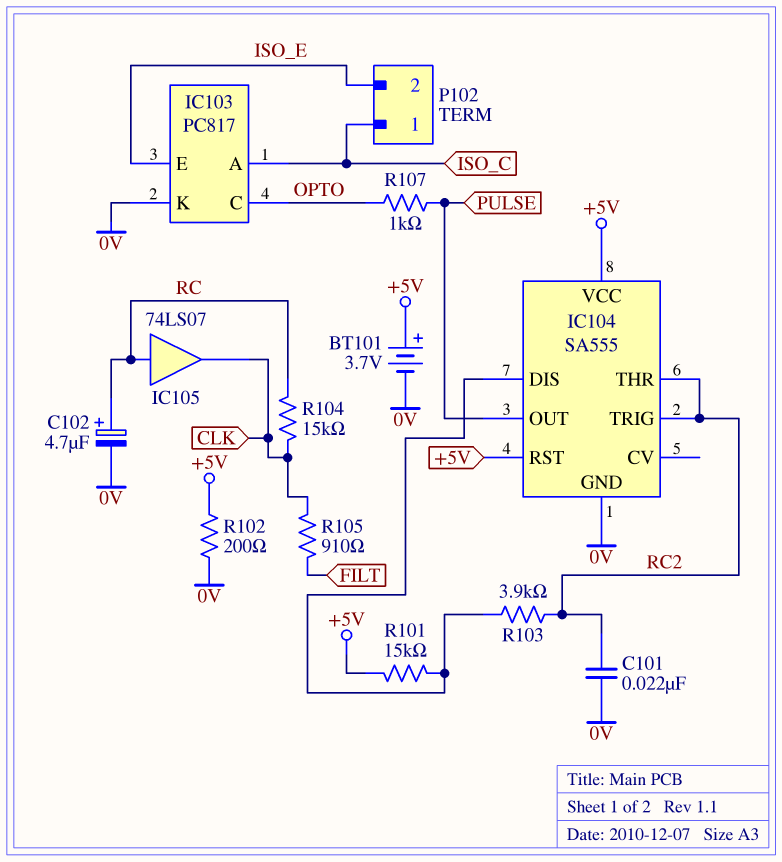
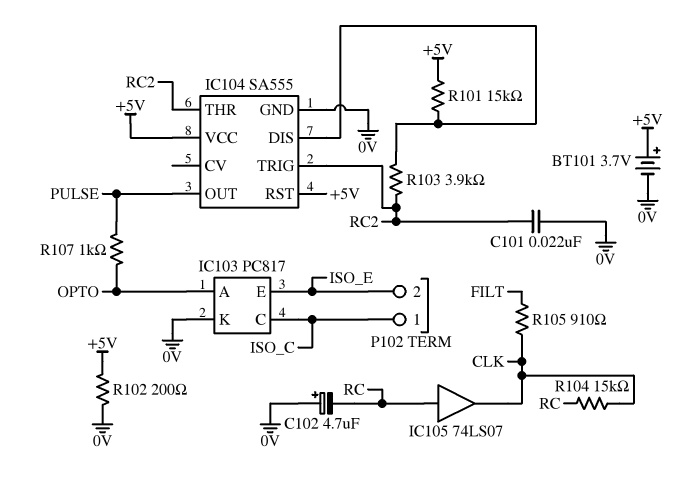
C102: 4.7uF (plus RC, minus 0V) -> 4.7uF (plus 0V, minus RC)
IC103 pin A: ISO_C -> OPTO
IC103 pin C: OPTO -> ISO_C

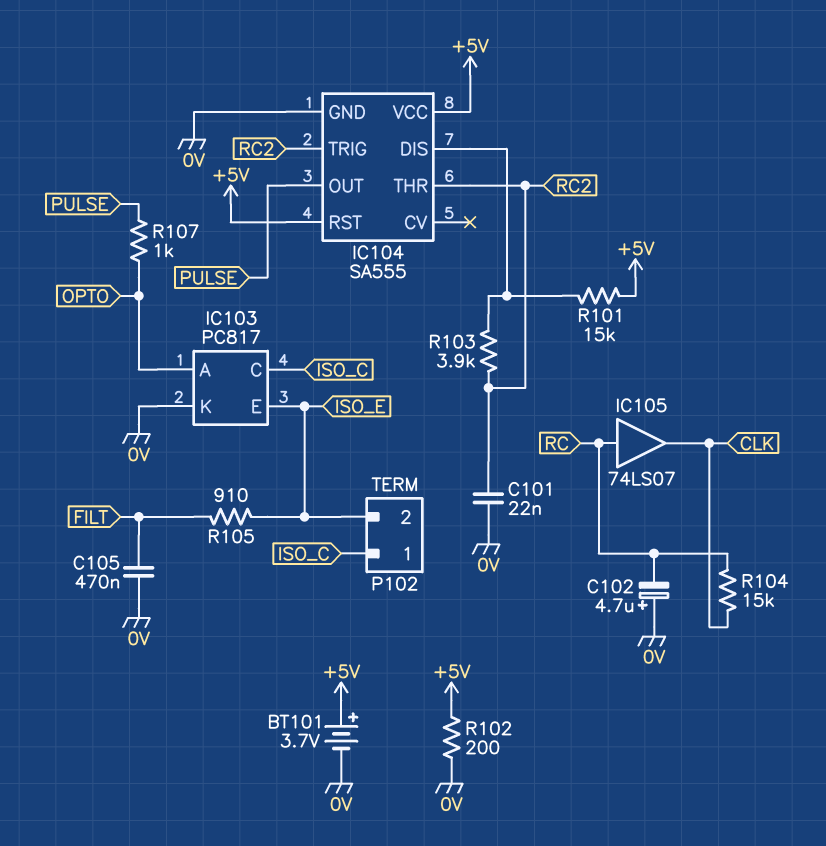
C105: none -> 470nF (0V, FILT)
R105: 910 (CLK, FILT) -> 910 (FILT, ISO_E)

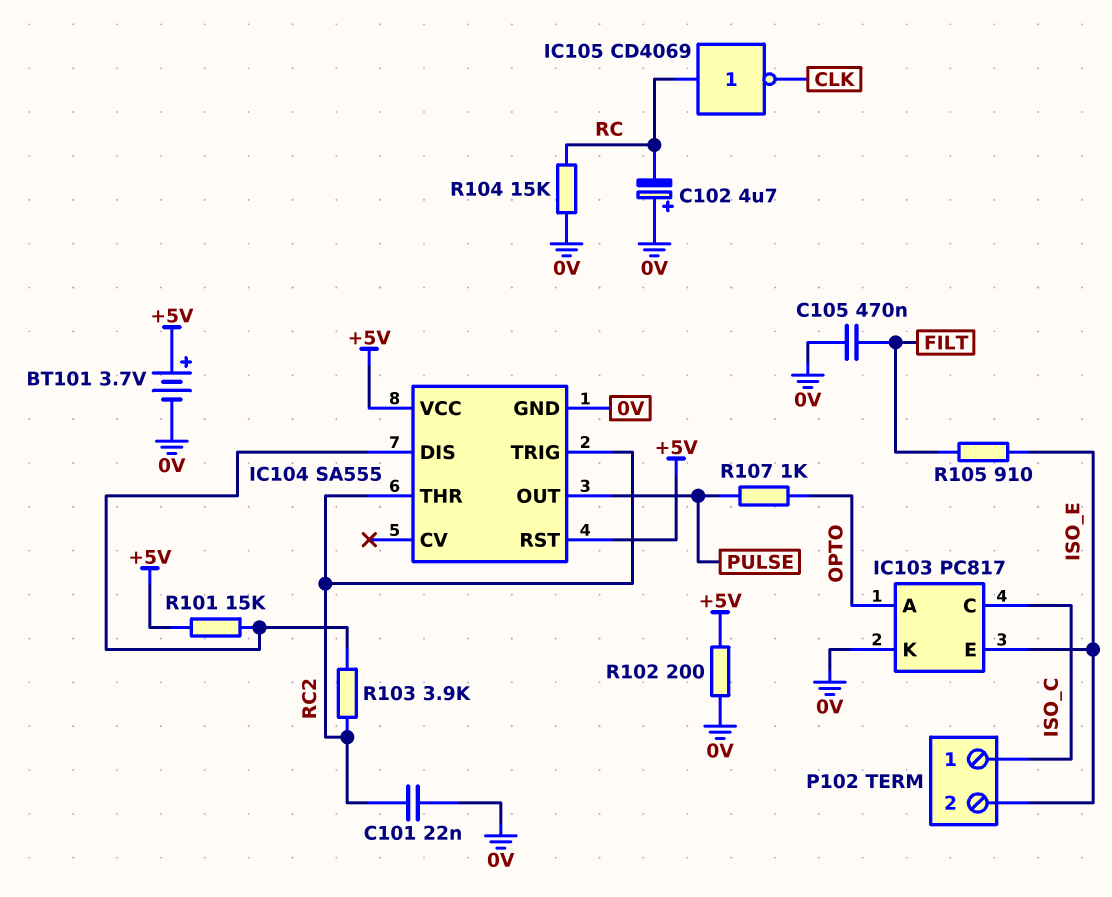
IC105: buffer 74LS07 (in RC, out CLK) -> NOT CD4069 (in RC, out CLK)
R104: 15k (CLK, RC) -> 15k (0V, RC)

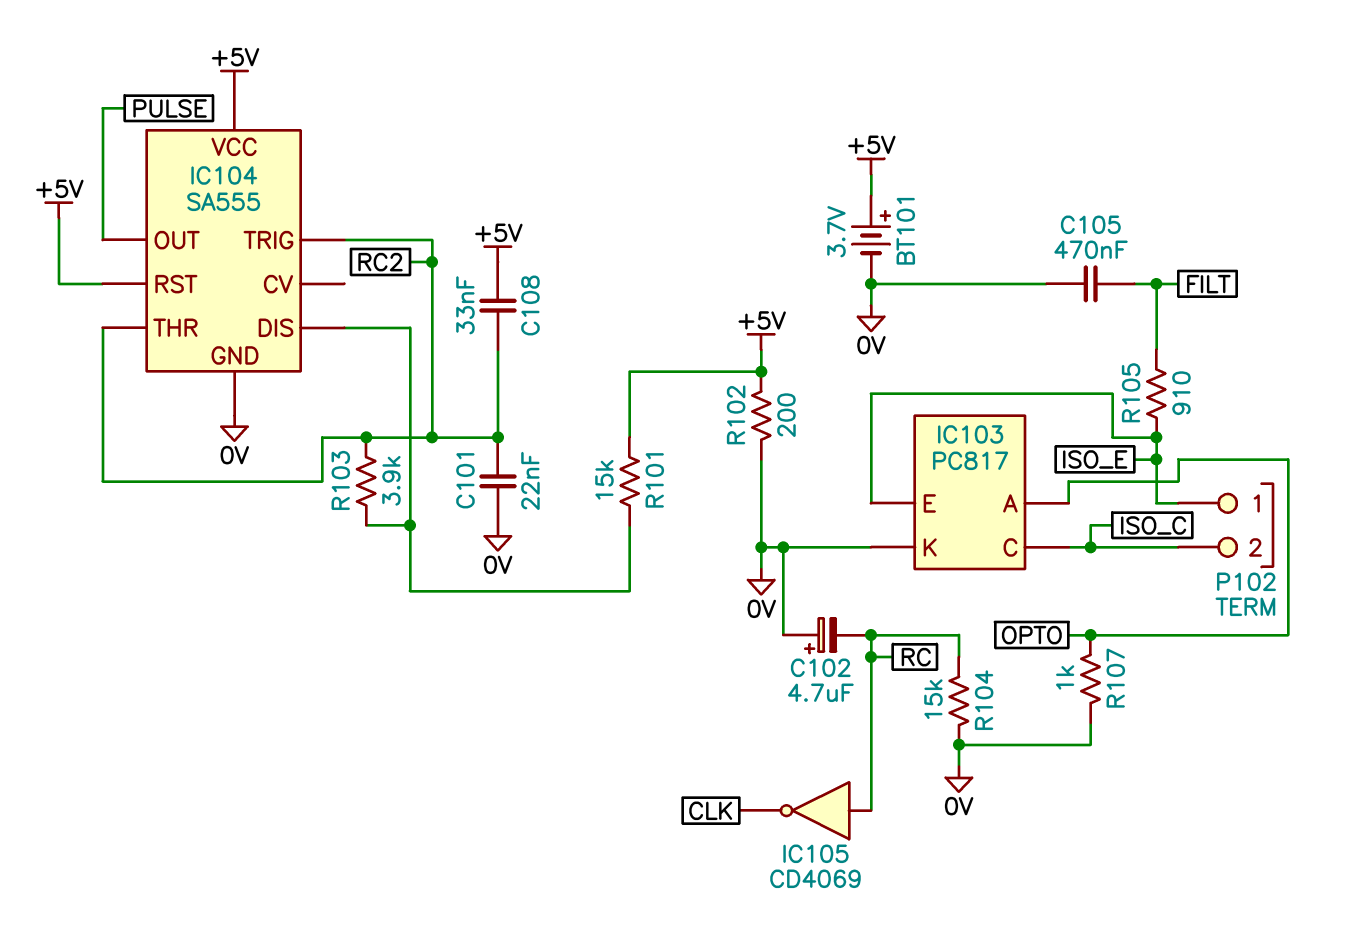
C108: none -> 33nF (+5V, RC2)
P102 pin 1: ISO_C -> ISO_E
P102 pin 2: ISO_E -> ISO_C
R107: 1k (OPTO, PULSE) -> 1k (0V, OPTO)

